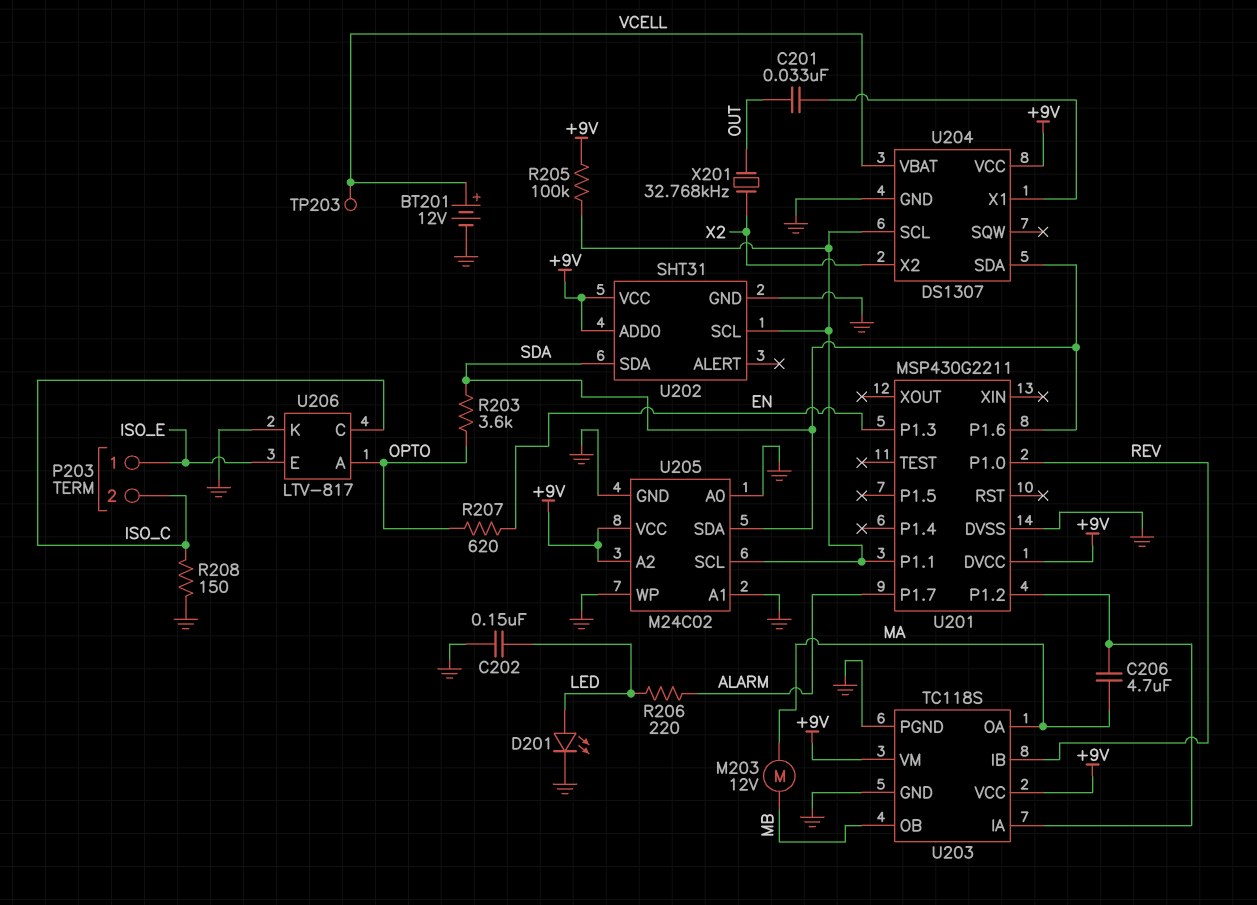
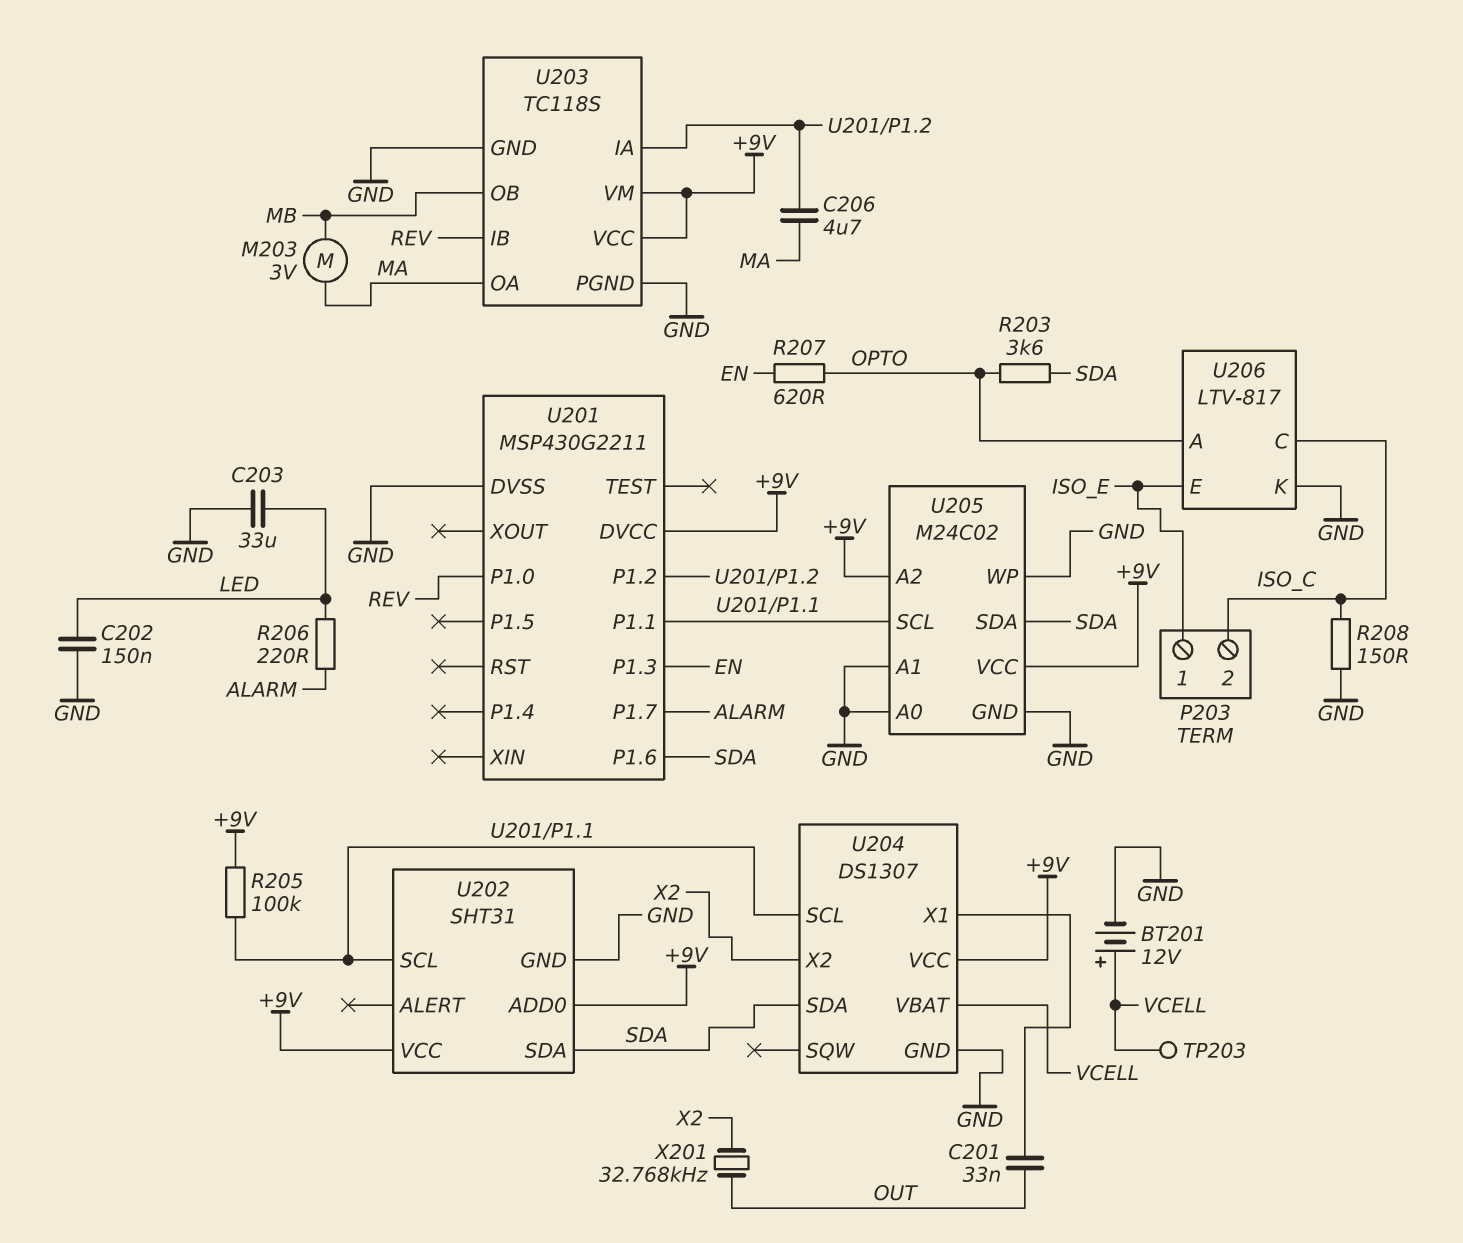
C203: none -> 33uF (GND, LED)
D201: LED (A LED, K GND) -> none
M203: motor 12V (MA, MB) -> motor 3V (MA, MB)

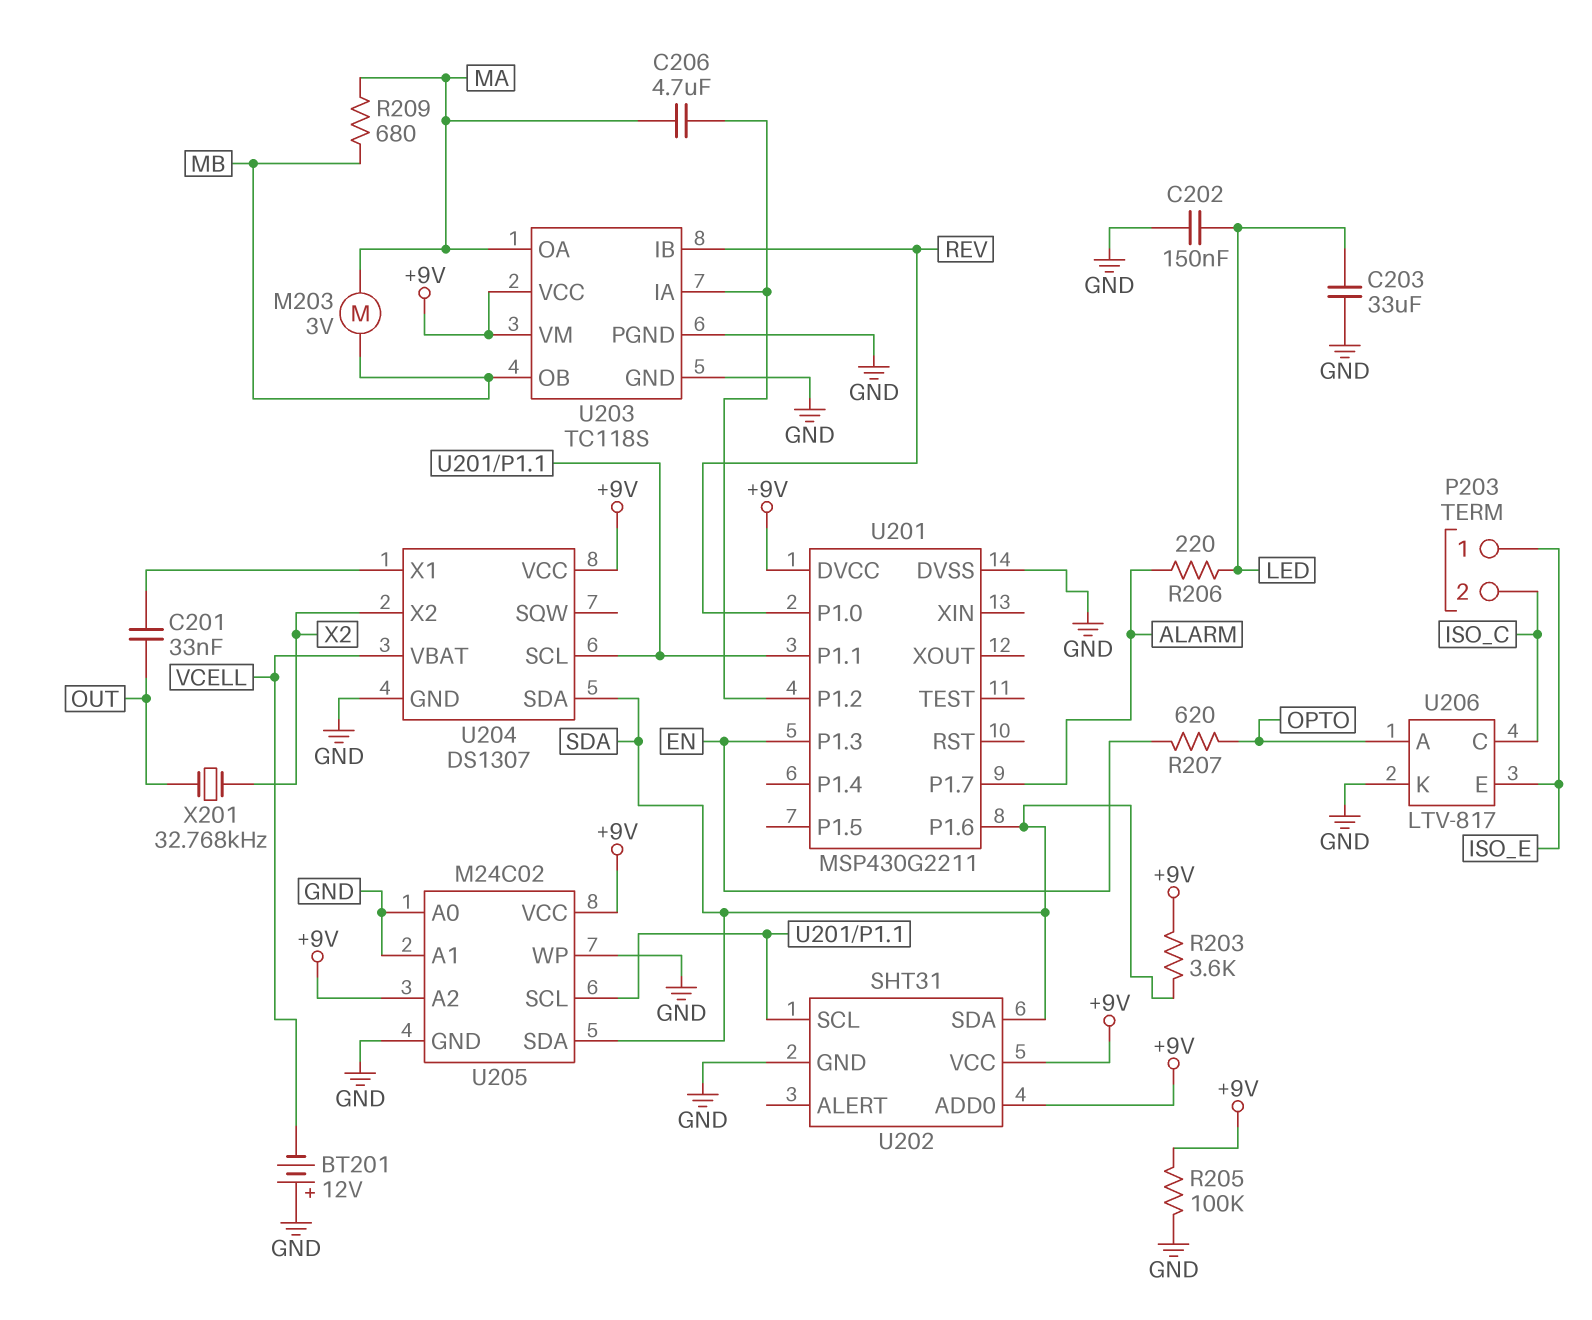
BT201: 12V (plus VCELL, minus GND) -> 12V (plus GND, minus VCELL)
R203: 3.6k (OPTO, SDA) -> 3.6k (+9V, SDA)
R205: 100k (+9V, U201/P1.1) -> 100k (+9V, GND)
R208: 150 (GND, ISO_C) -> none
R209: none -> 680 (MA, MB)
TP203: test point (VCELL) -> none

